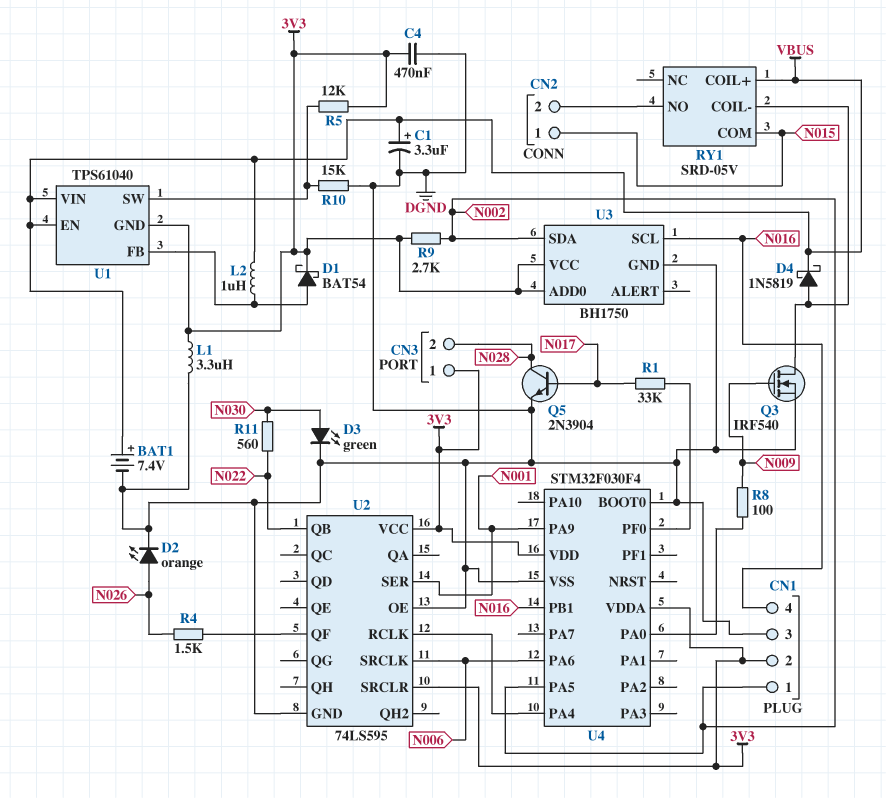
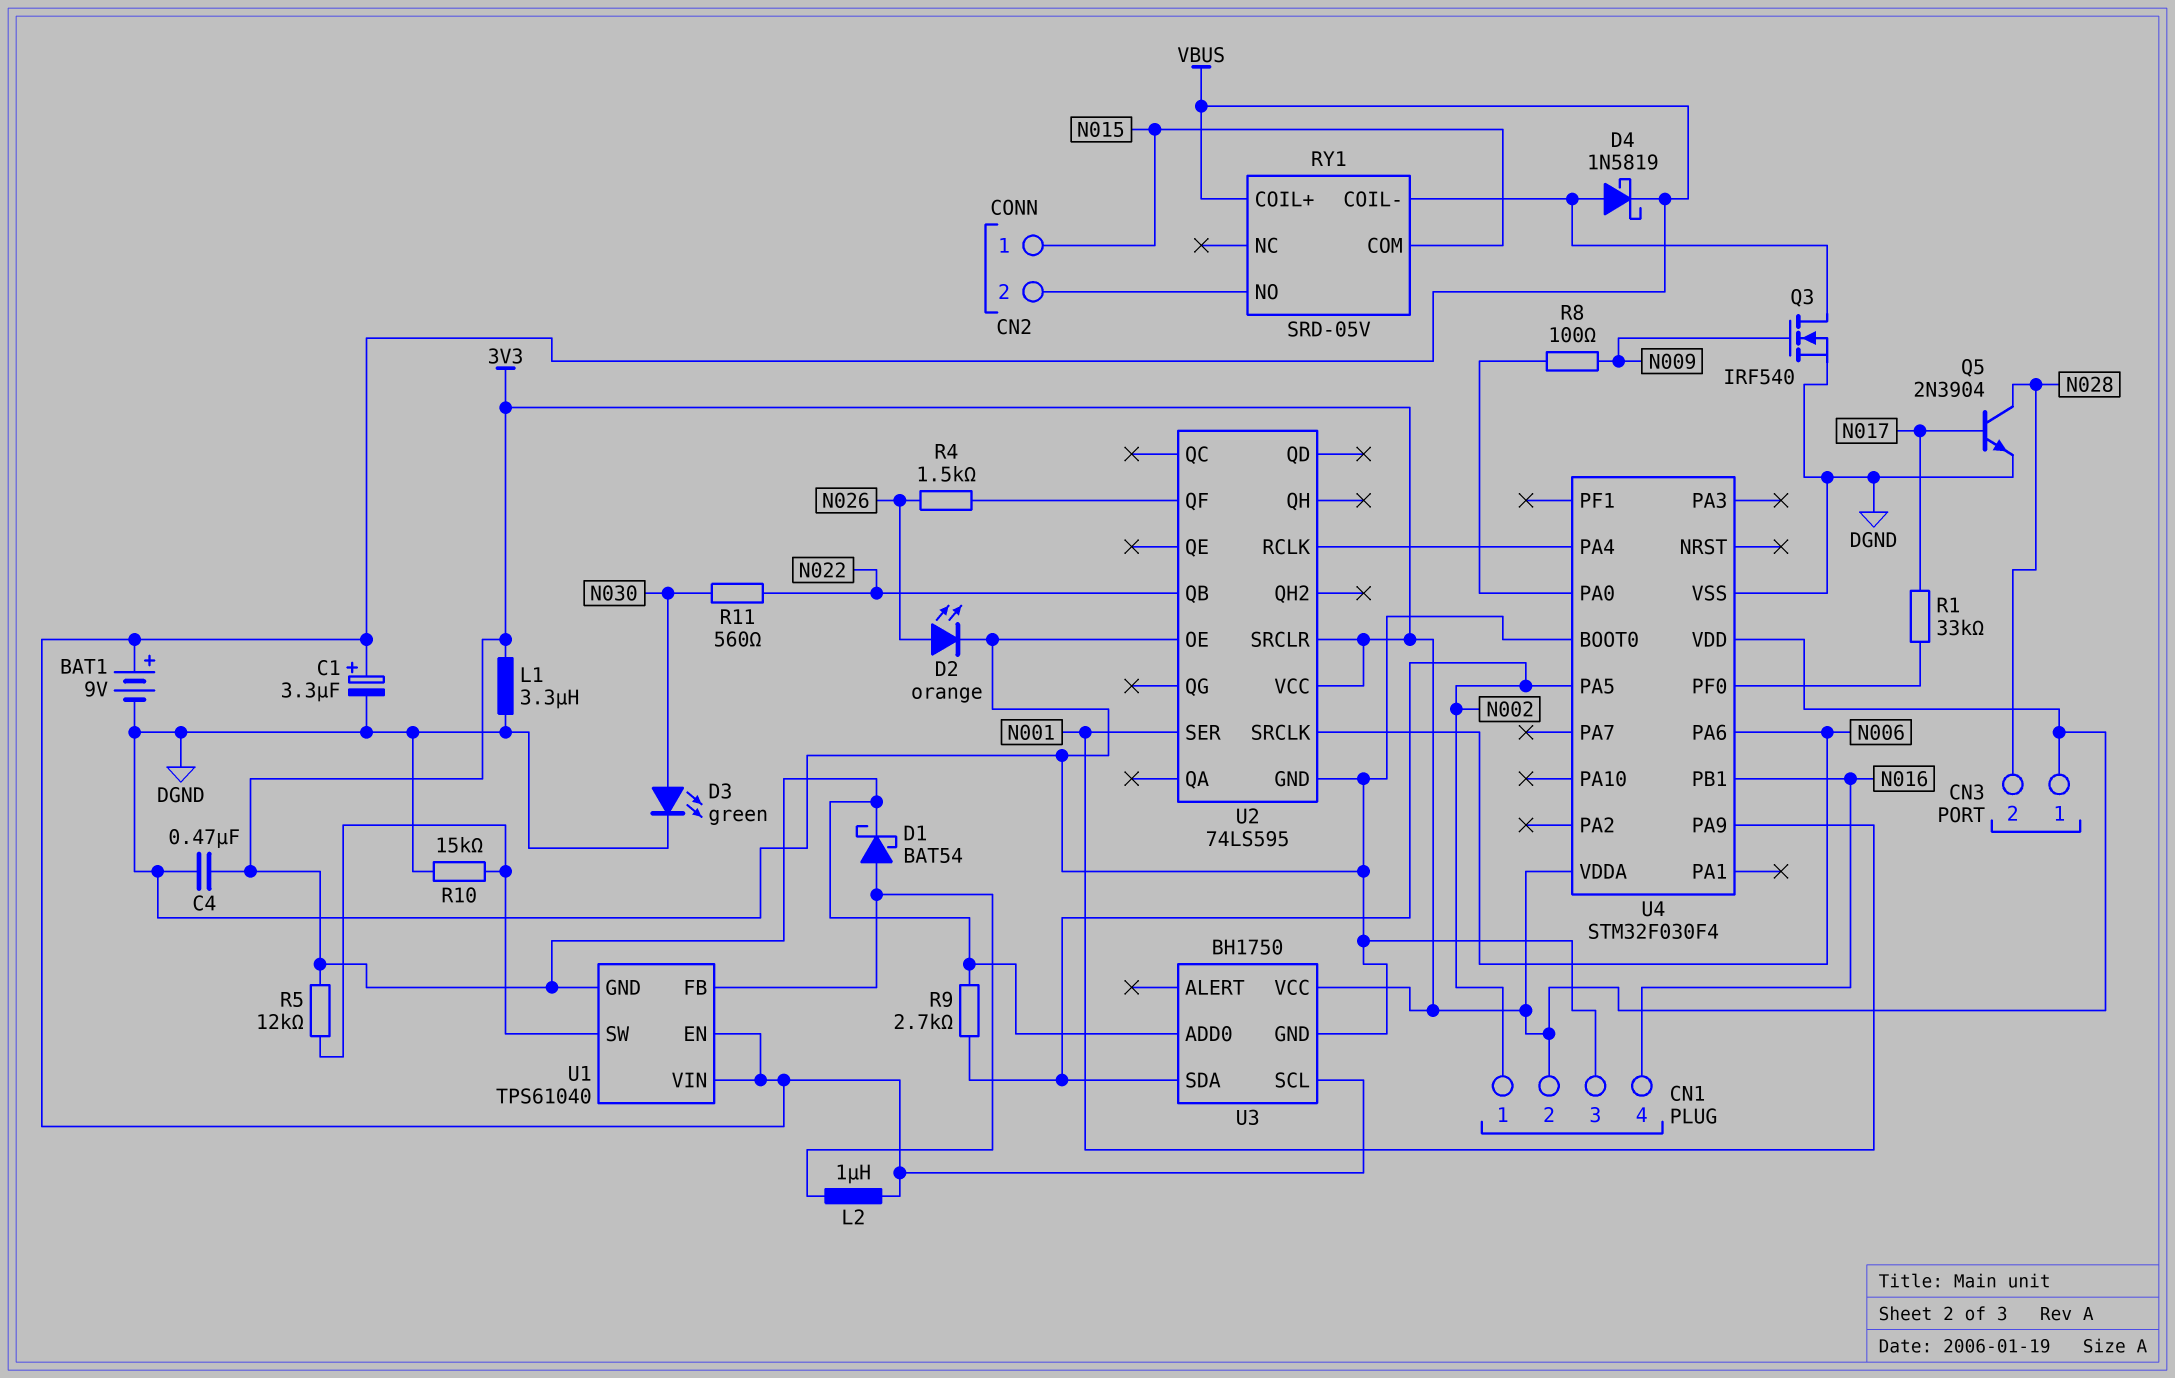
BAT1: 7.4V (plus VBUS, minus DGND) -> 9V (plus VBUS, minus DGND)
U3 pin SCL: N016 -> VBUS

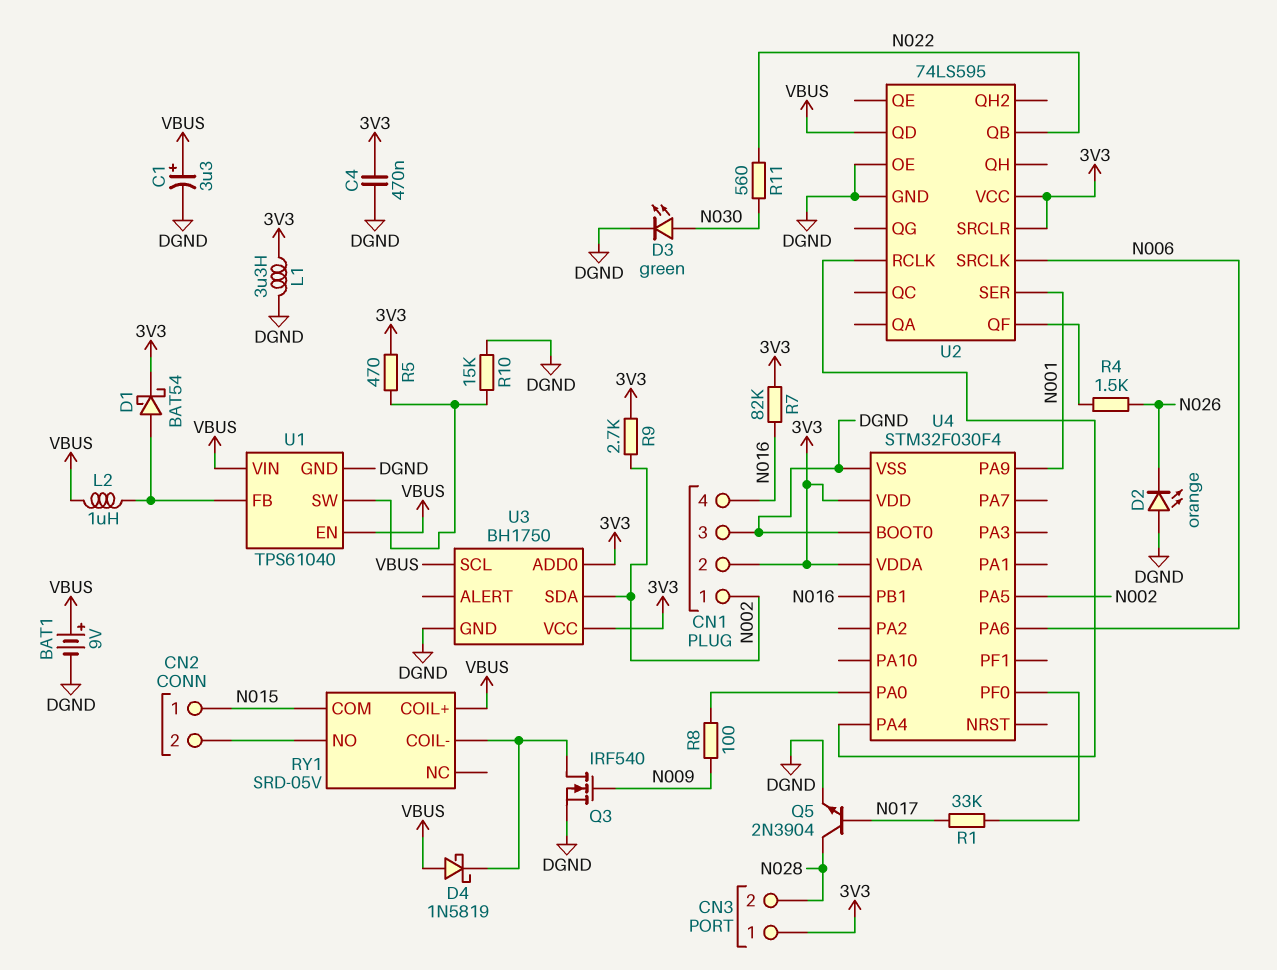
D2: LED orange (A N026, K DGND) -> LED orange (A DGND, K N026)
D4: schottky 1N5819 (A RY1/COIL-, K VBUS) -> schottky 1N5819 (A VBUS, K RY1/COIL-)
R5: 12k (3V3, U1/SW) -> 470 (3V3, U1/SW)
R7: none -> 82k (3V3, N016)
U1 pin GND: 3V3 -> DGND
U2 pin QD: none -> VBUS

